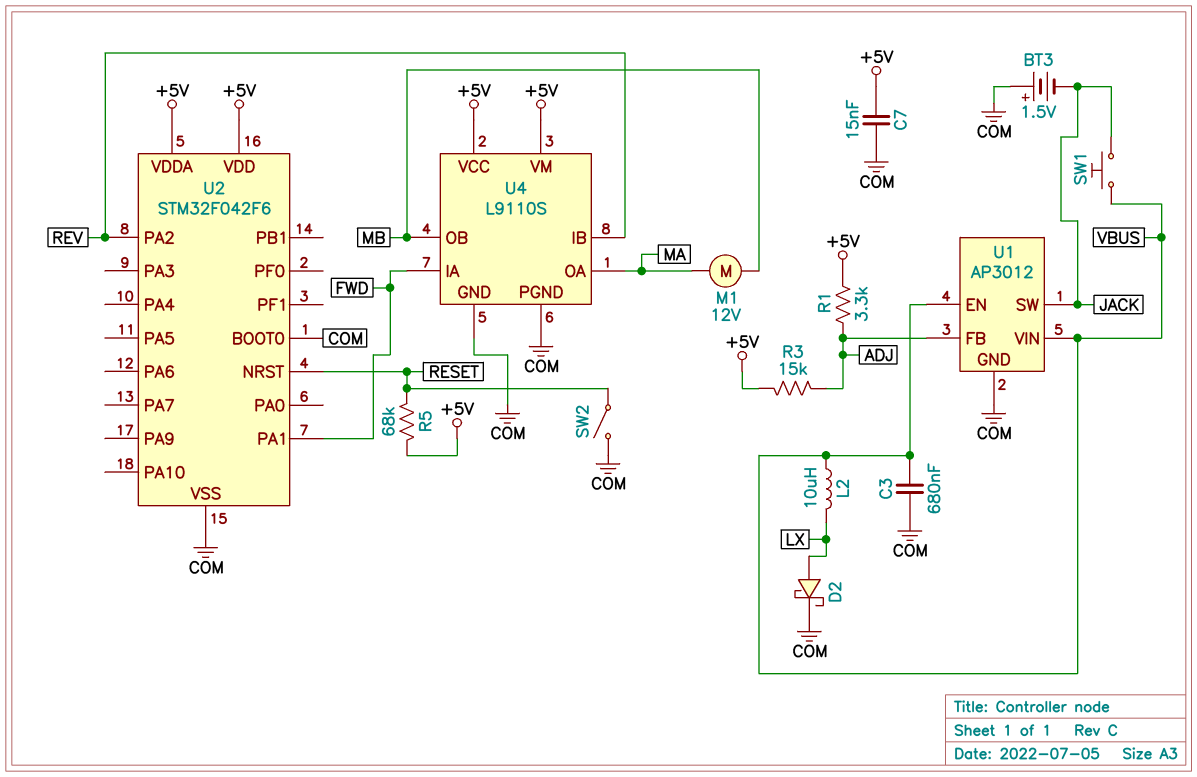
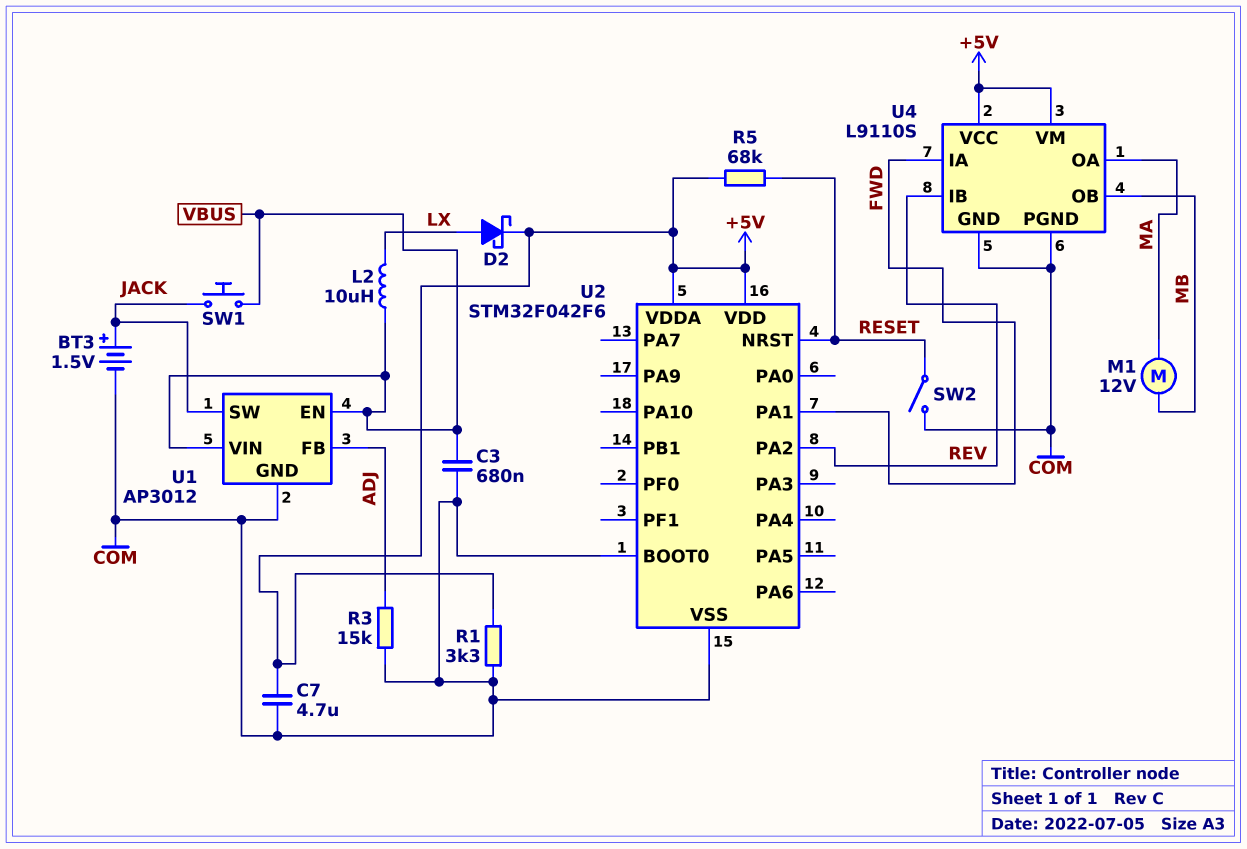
BT3: 1.5V (plus COM, minus JACK) -> 1.5V (plus JACK, minus COM)
C7: 15nF (+5V, COM) -> 4.7uF (+5V, COM)
D2: schottky (A LX, K COM) -> schottky (A LX, K +5V)
R1: 3.3k (+5V, ADJ) -> 3.3k (+5V, COM)
R3: 15k (+5V, ADJ) -> 15k (ADJ, COM)

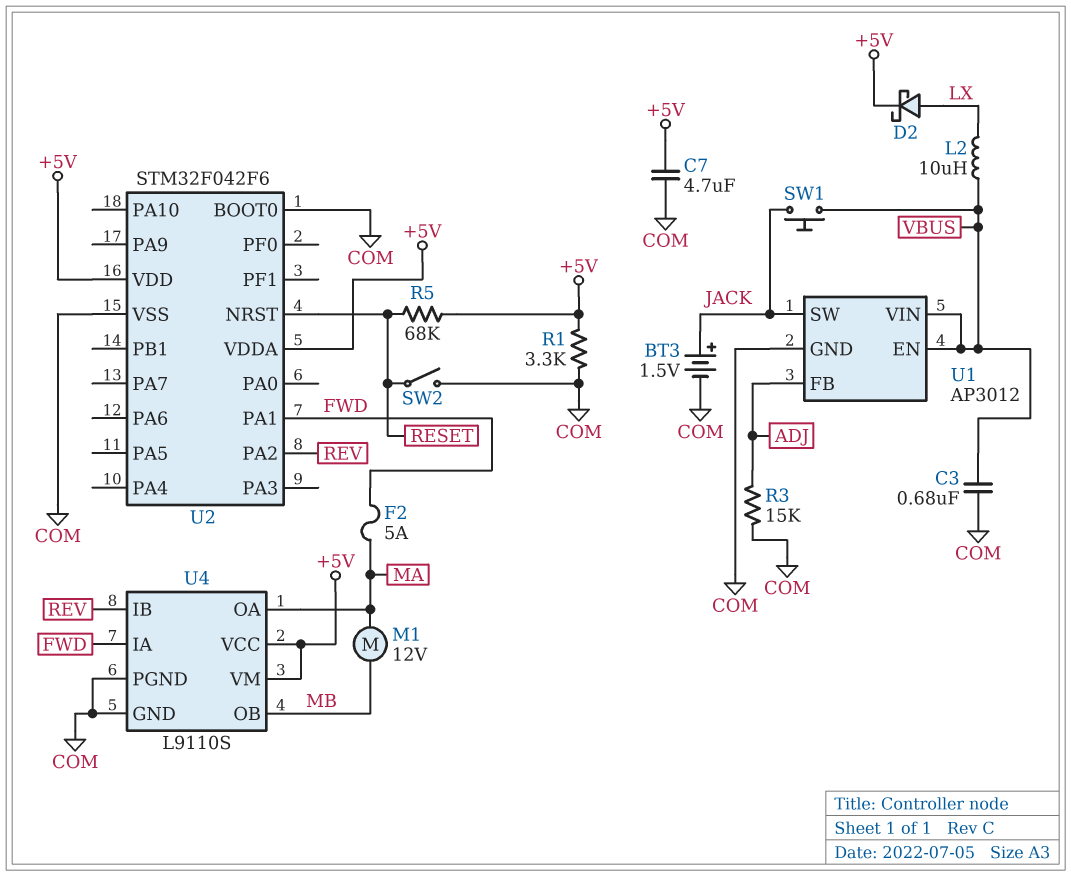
F2: none -> 5A (FWD, MA)

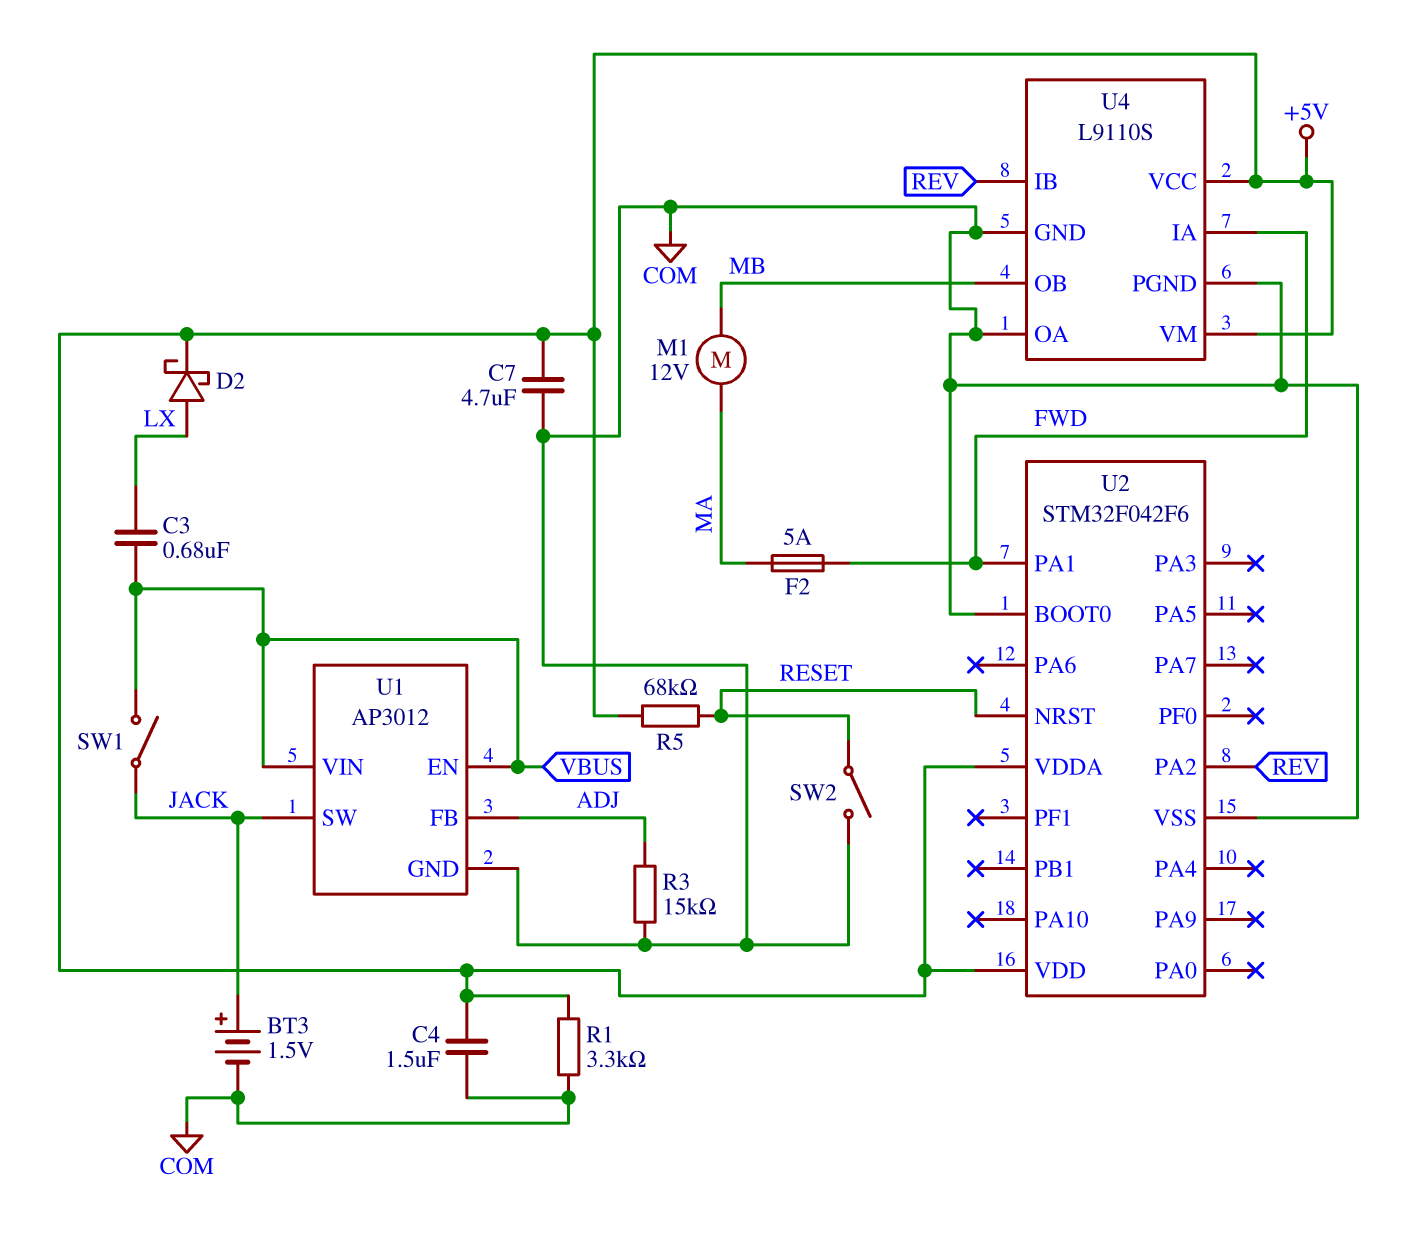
C3: 680nF (COM, VBUS) -> 680nF (LX, VBUS)
C4: none -> 1.5uF (+5V, COM)
L2: 10uH (LX, VBUS) -> none
SW1: button (JACK, VBUS) -> switch (JACK, VBUS)
U4 pin OA: MA -> COM

